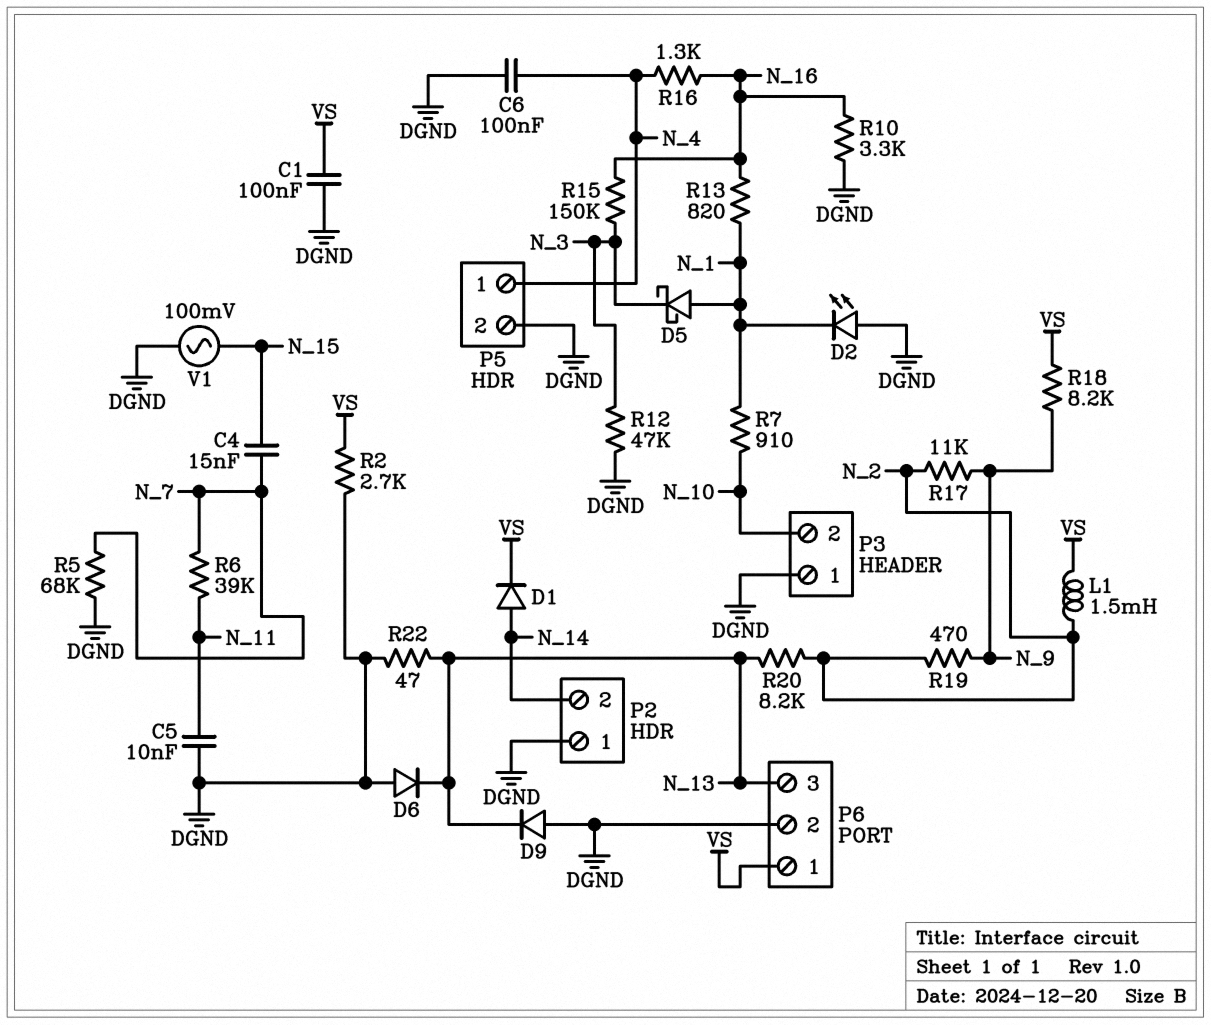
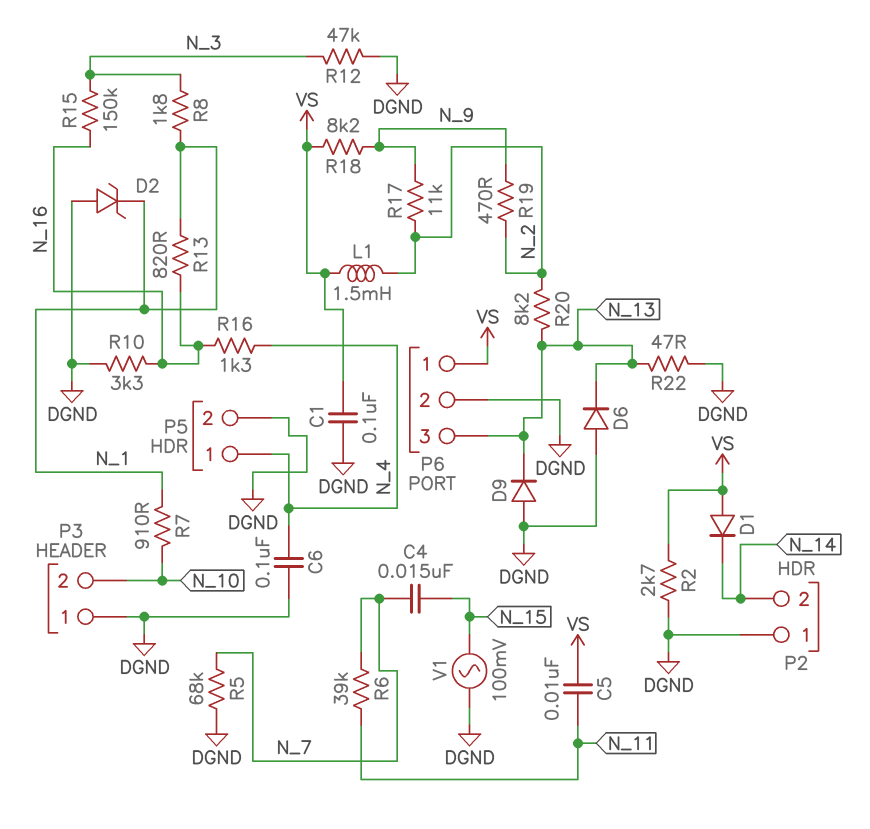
C5: 10nF (DGND, N_11) -> 10nF (N_11, VS)
D1: diode (A N_14, K VS) -> diode (A VS, K N_14)
D2: LED (A DGND, K N_1) -> zener (A DGND, K N_1)
D5: schottky (A N_1, K N_3) -> none
R8: none -> 1.8k (N_1, N_3)

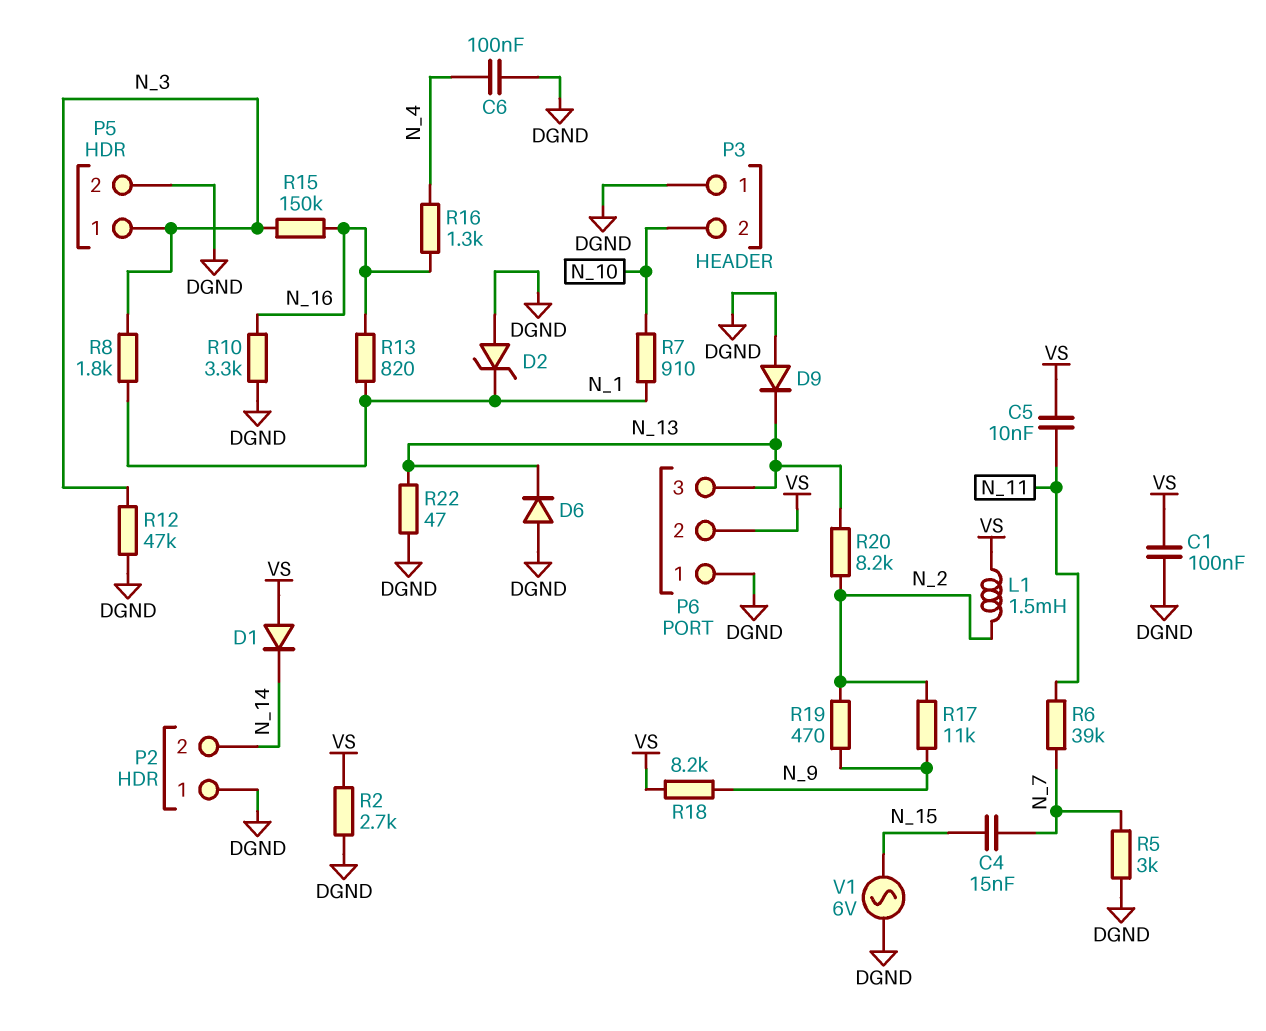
P5 pin 1: N_4 -> N_3
P6 pin 1: VS -> DGND
P6 pin 2: DGND -> VS
R5: 68k (DGND, N_7) -> 3k (DGND, N_7)
V1: AC 100mV (DGND, N_15) -> AC 6V (DGND, N_15)

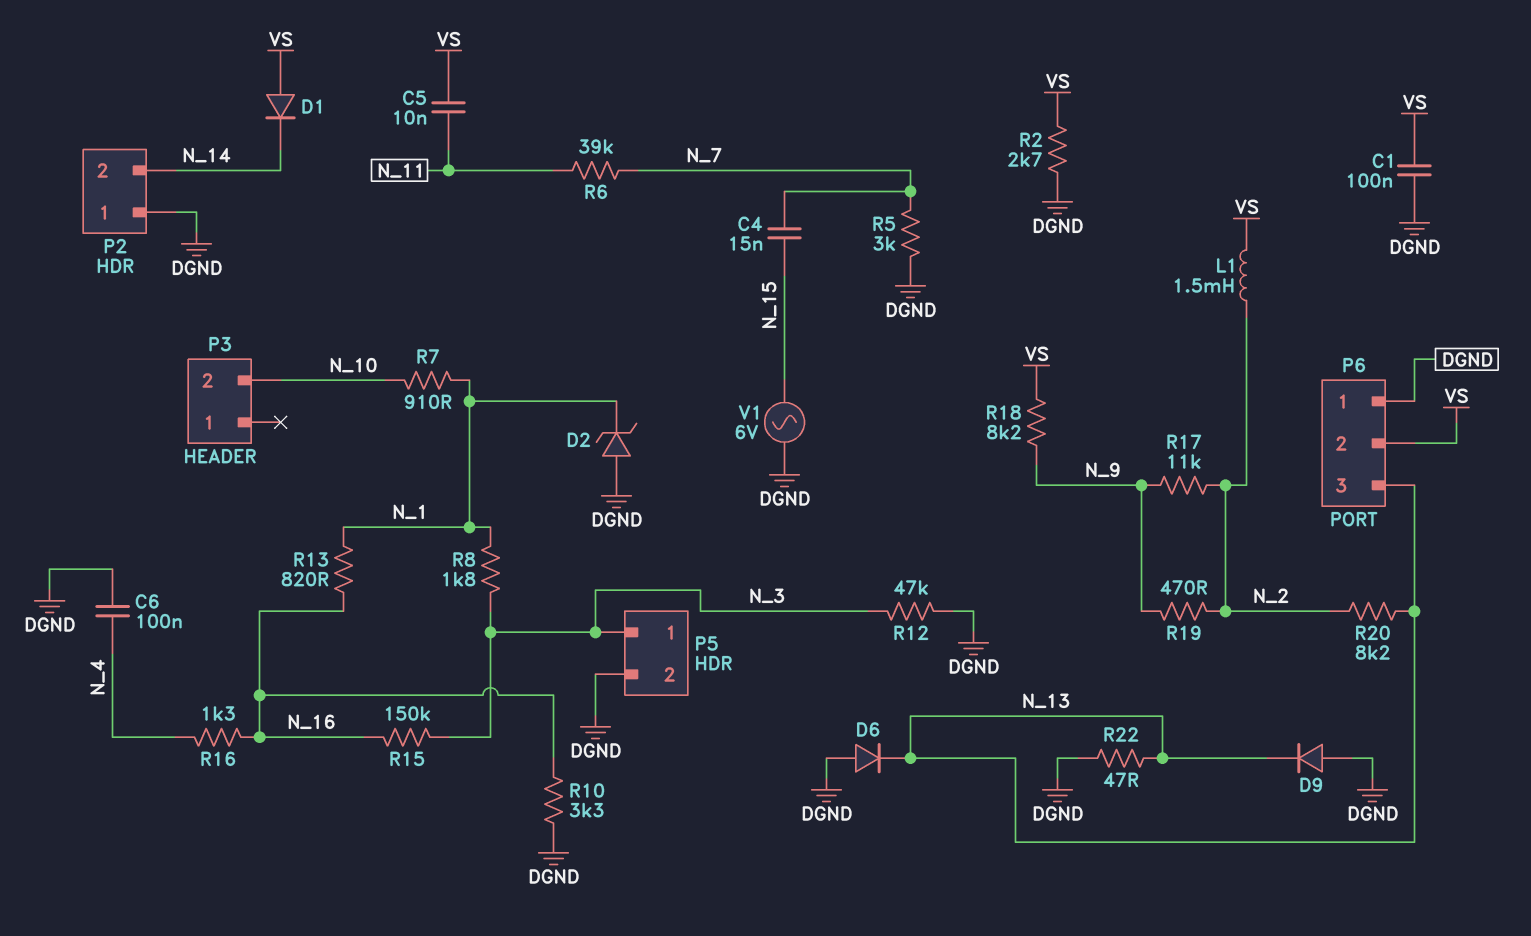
P3 pin 1: DGND -> none

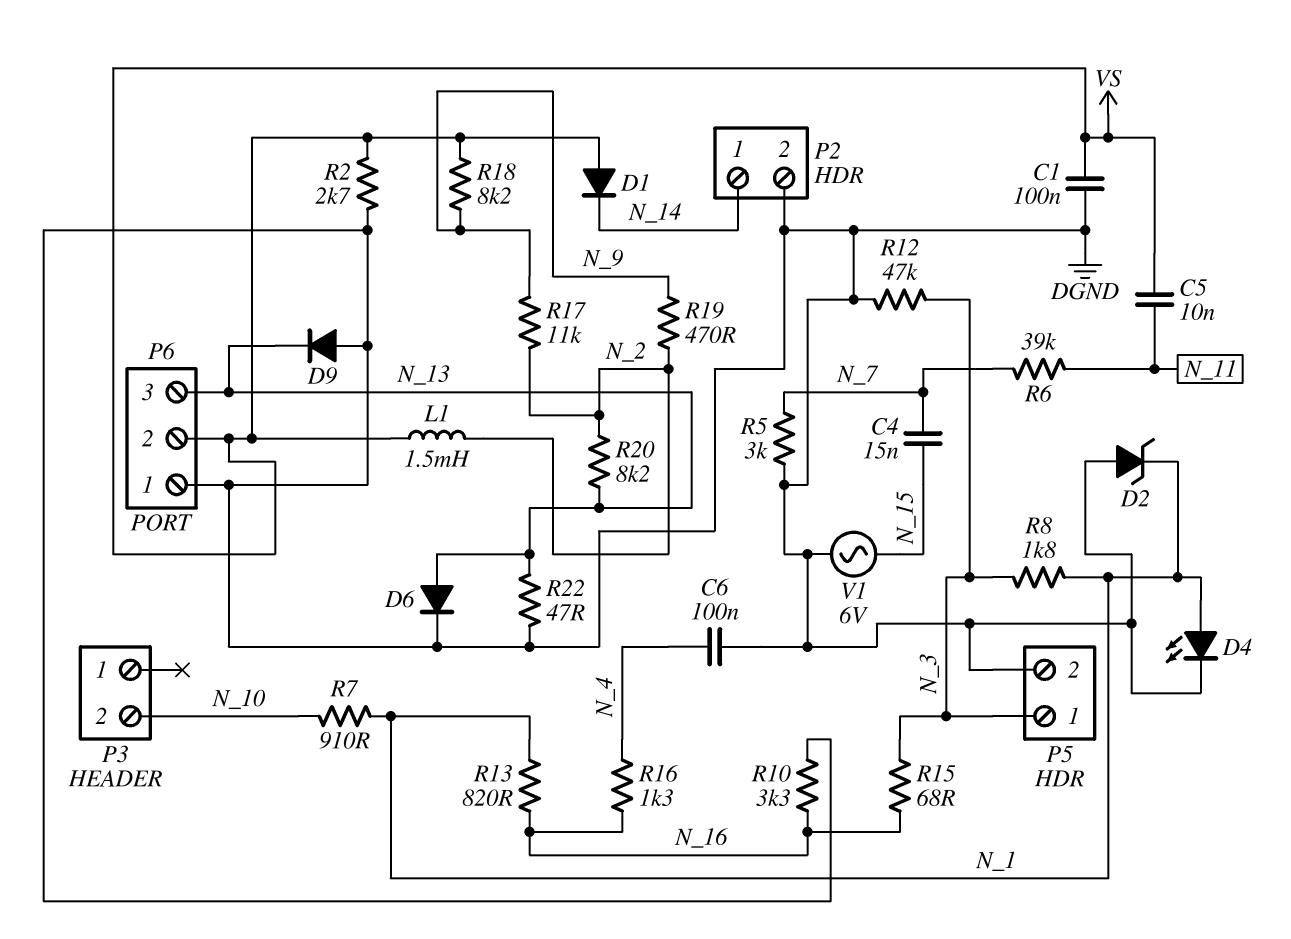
D4: none -> LED (A N_1, K DGND)
D6: diode (A DGND, K N_13) -> diode (A N_13, K DGND)
P2 pin 1: DGND -> N_14
P2 pin 2: N_14 -> DGND
R15: 150k (N_3, N_16) -> 68 (N_3, N_16)

